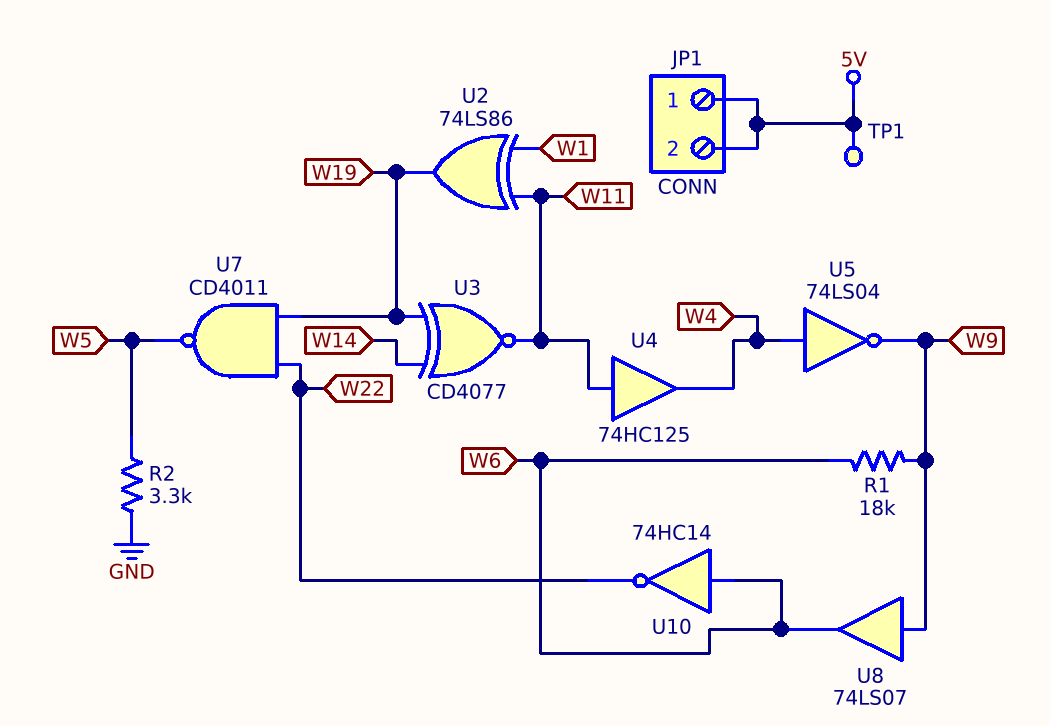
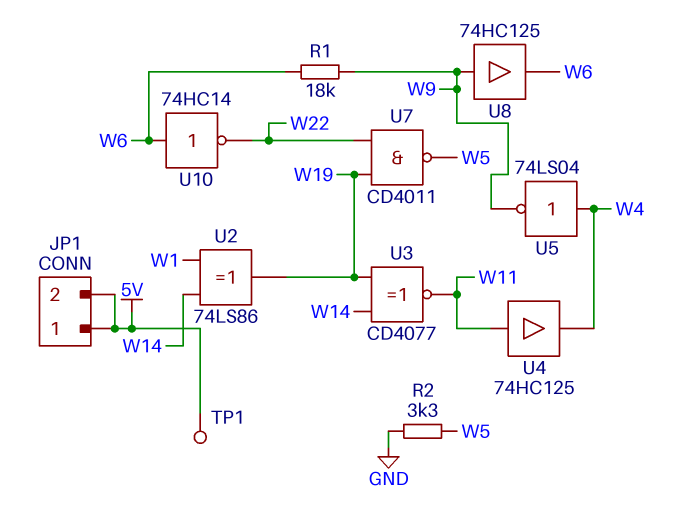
U2: XOR 74LS86 (in W1, in W11, out W19) -> XOR 74LS86 (in W1, in W14, out W19)
U8: buffer 74LS07 (in W9, out W6) -> buffer 74HC125 (in W9, out W6)

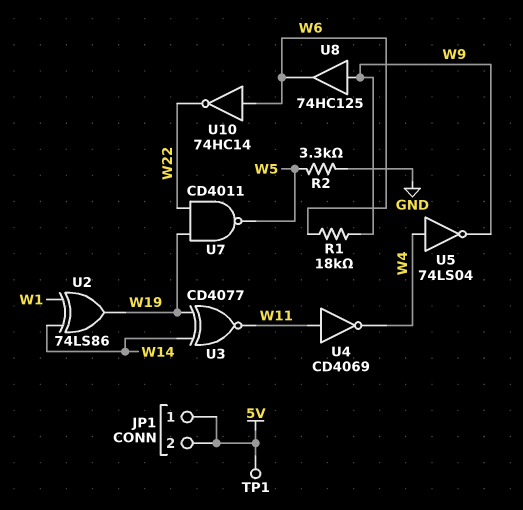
U4: buffer 74HC125 (in W11, out W4) -> NOT CD4069 (in W11, out W4)

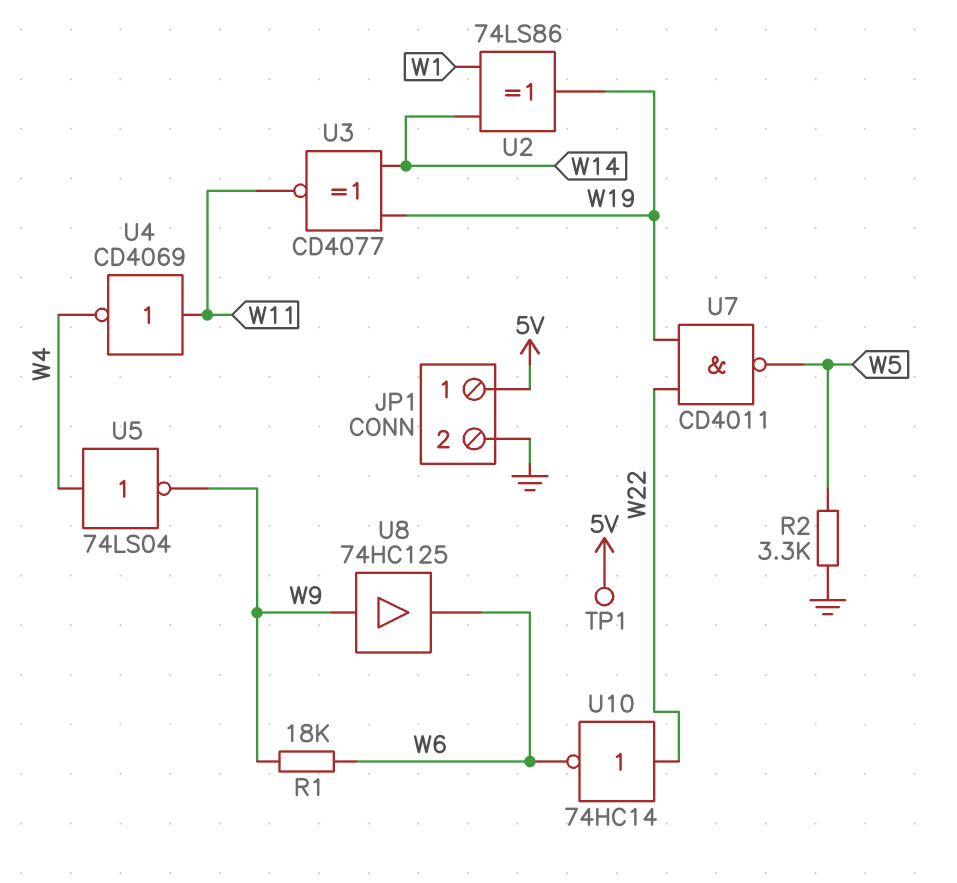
JP1 pin 2: 5V -> GND
U10: NOT 74HC14 (in W6, out W22) -> NOT 74HC14 (in W22, out W6)

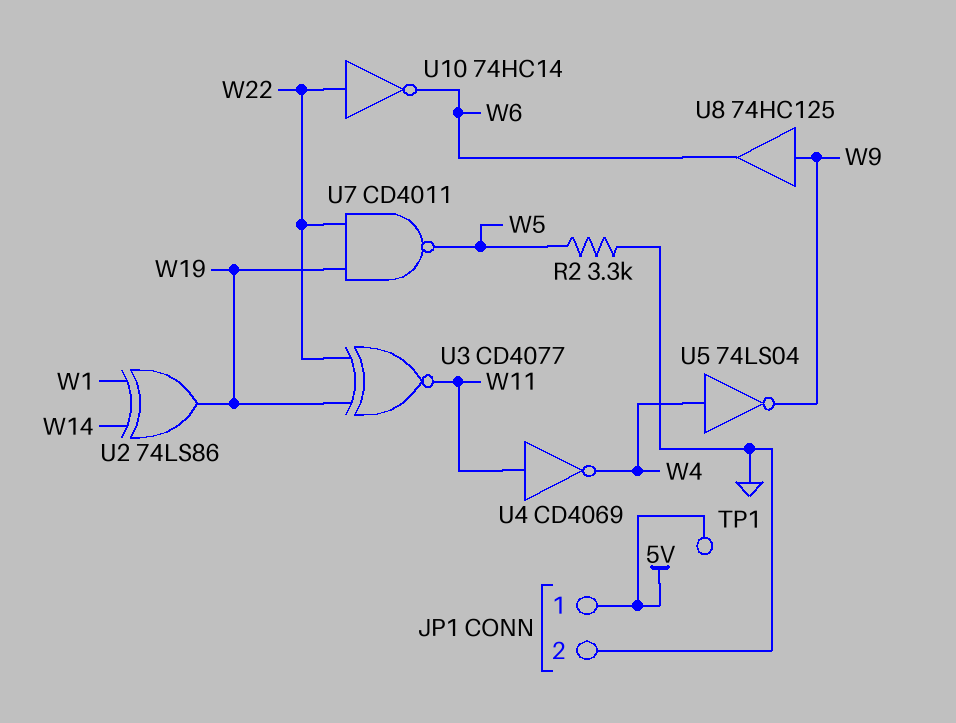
R1: 18k (W6, W9) -> none
U3: XNOR CD4077 (in W14, in W19, out W11) -> XNOR CD4077 (in W19, in W22, out W11)

